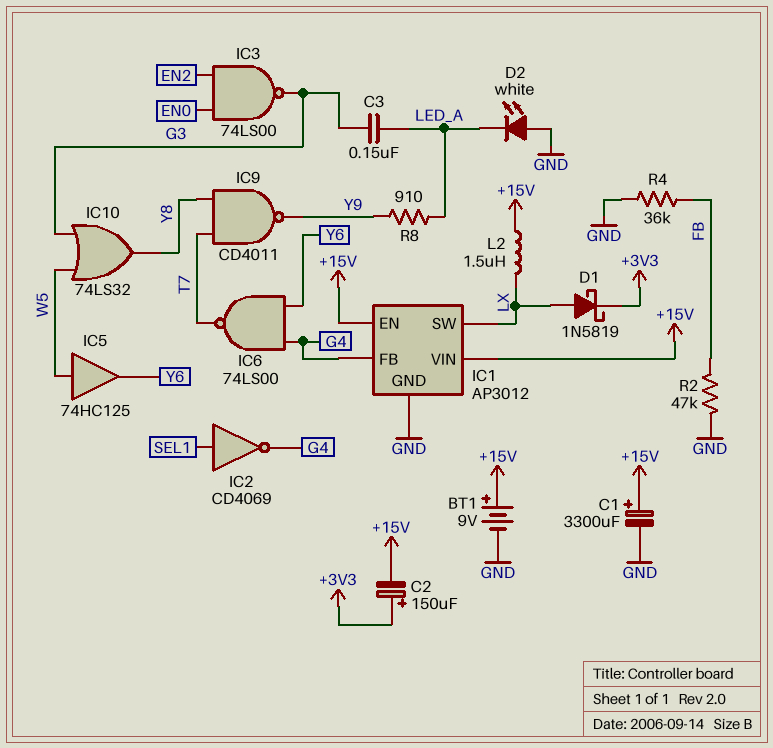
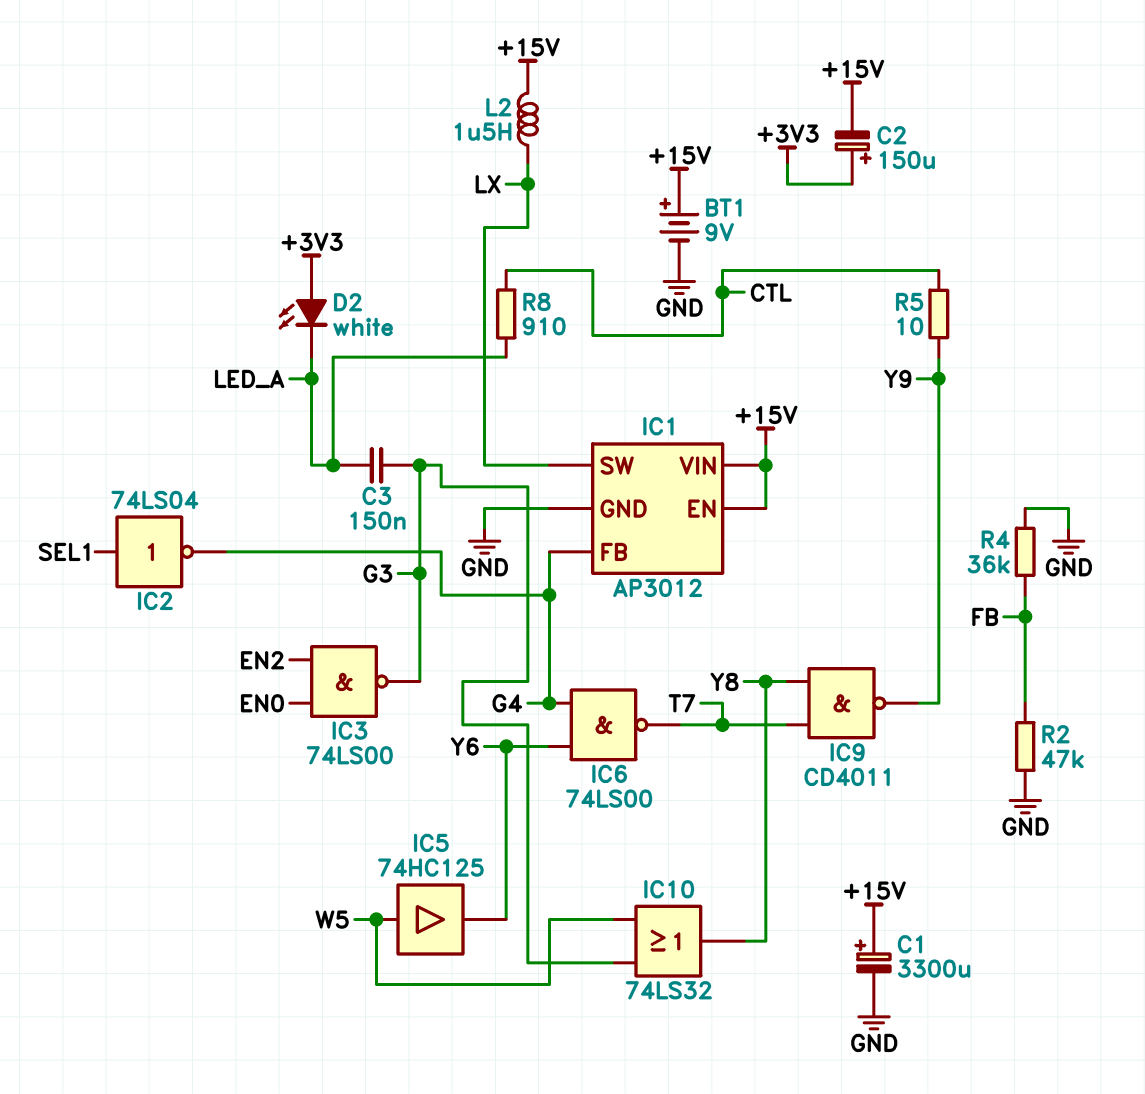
D1: schottky 1N5819 (A LX, K +3V3) -> none
D2: LED white (A GND, K LED_A) -> LED white (A +3V3, K LED_A)
IC2: NOT CD4069 (in SEL1, out G4) -> NOT 74LS04 (in SEL1, out G4)
R5: none -> 10 (CTL, Y9)
R8: 910 (LED_A, Y9) -> 910 (CTL, LED_A)

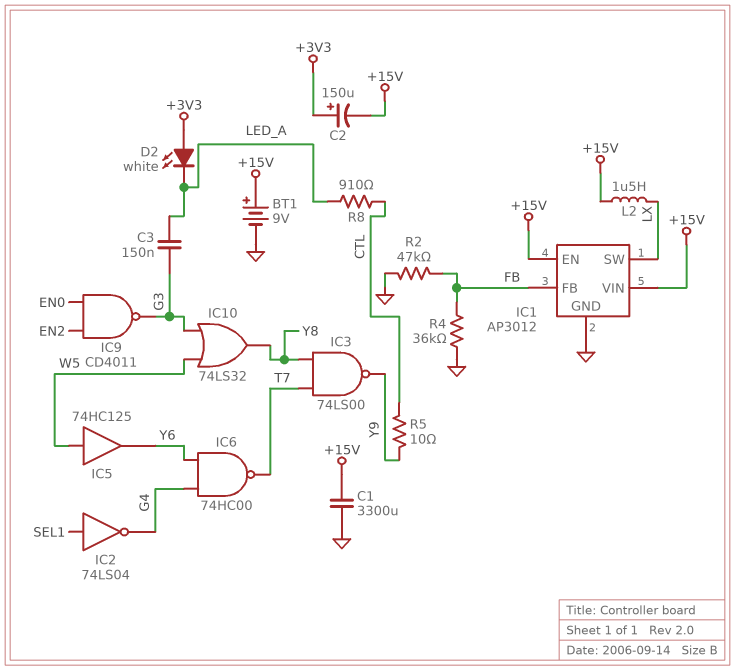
C1: 3300uF (plus +15V, minus GND) -> 3300uF (+15V, GND)
IC1 pin FB: G4 -> FB
IC3: NAND 74LS00 (in EN0, in EN2, out G3) -> NAND 74LS00 (in T7, in Y8, out Y9)
IC6: NAND 74LS00 (in G4, in Y6, out T7) -> NAND 74HC00 (in G4, in Y6, out T7)
IC9: NAND CD4011 (in T7, in Y8, out Y9) -> NAND CD4011 (in EN0, in EN2, out G3)

